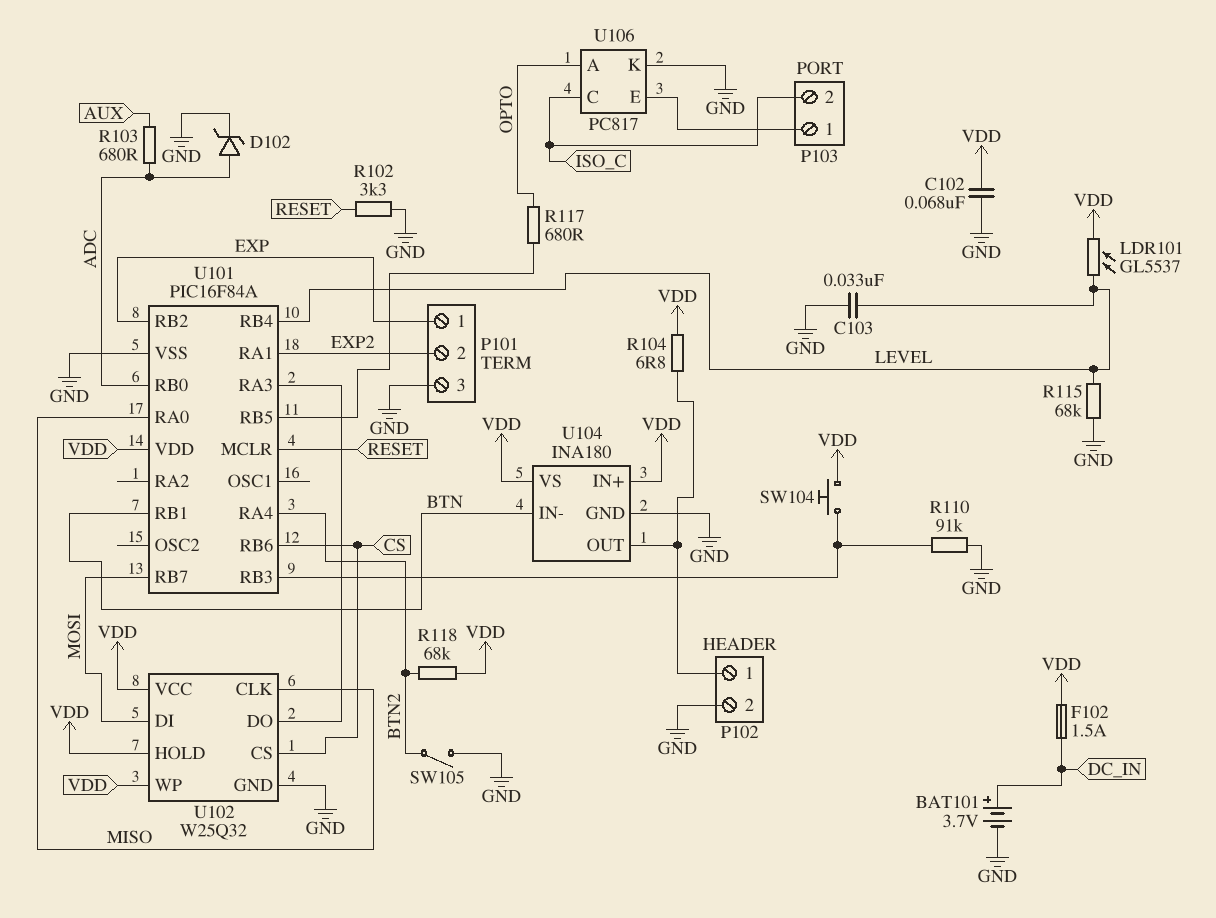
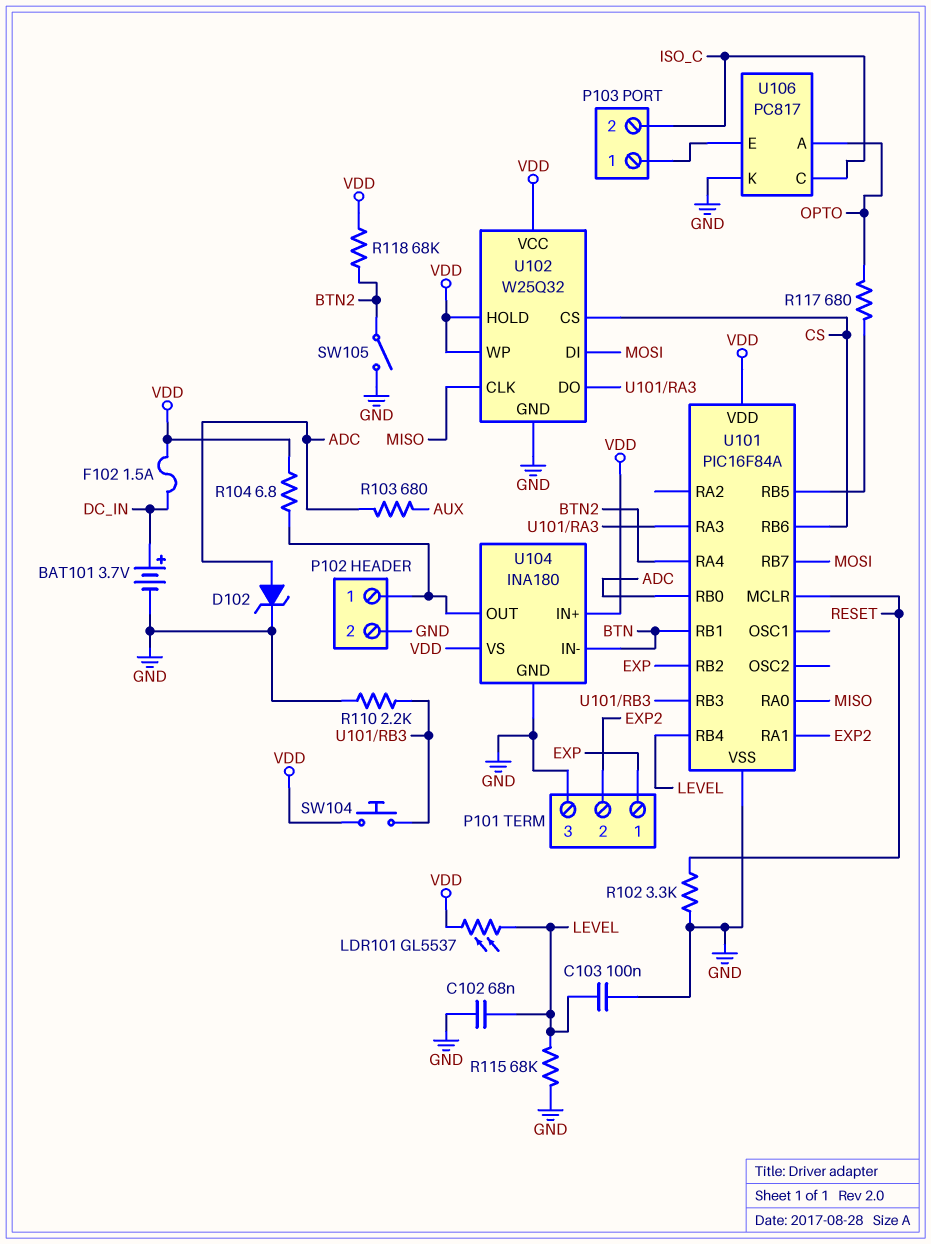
C102: 68nF (GND, VDD) -> 68nF (GND, LEVEL)
C103: 33nF (GND, LEVEL) -> 100nF (GND, LEVEL)
R110: 91k (GND, U101/RB3) -> 2.2k (GND, U101/RB3)

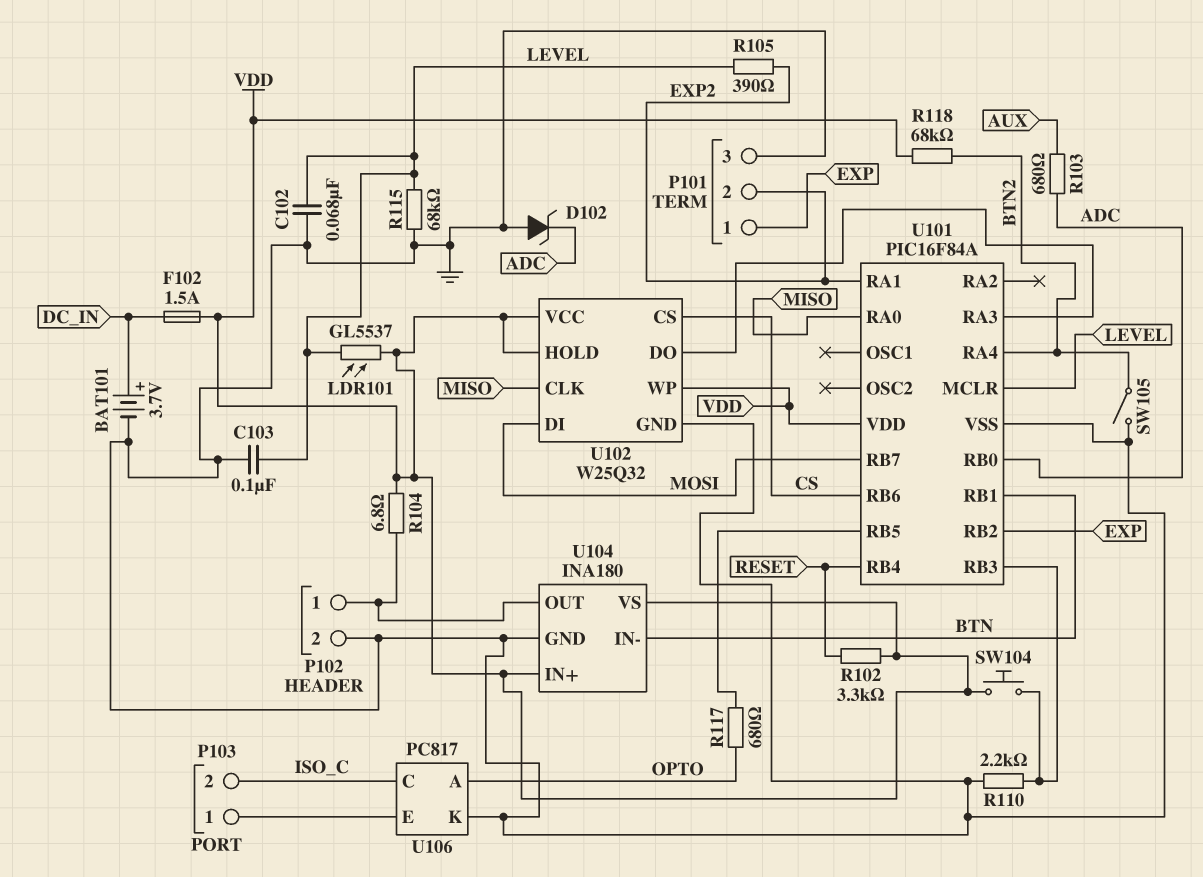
D102: zener (A ADC, K GND) -> zener (A GND, K ADC)
R102: 3.3k (GND, RESET) -> 3.3k (RESET, VDD)
R105: none -> 390 (EXP2, LEVEL)
U101 pin MCLR: RESET -> LEVEL
U101 pin RB4: LEVEL -> RESET

